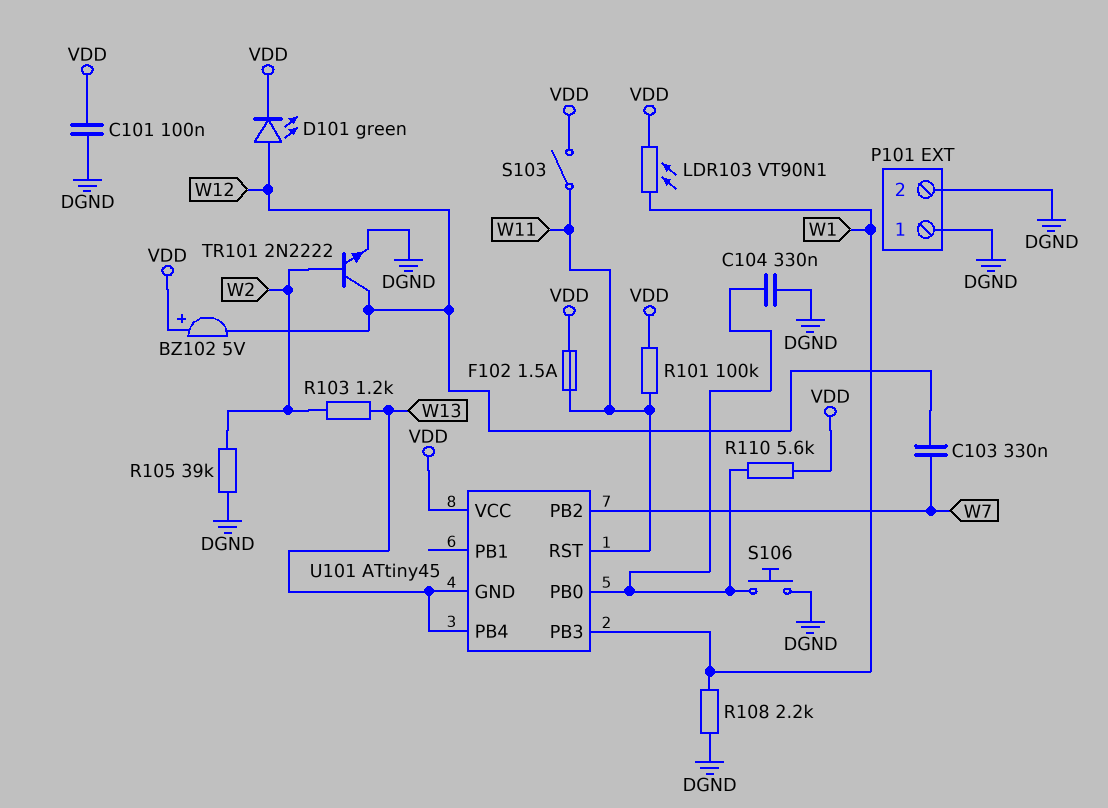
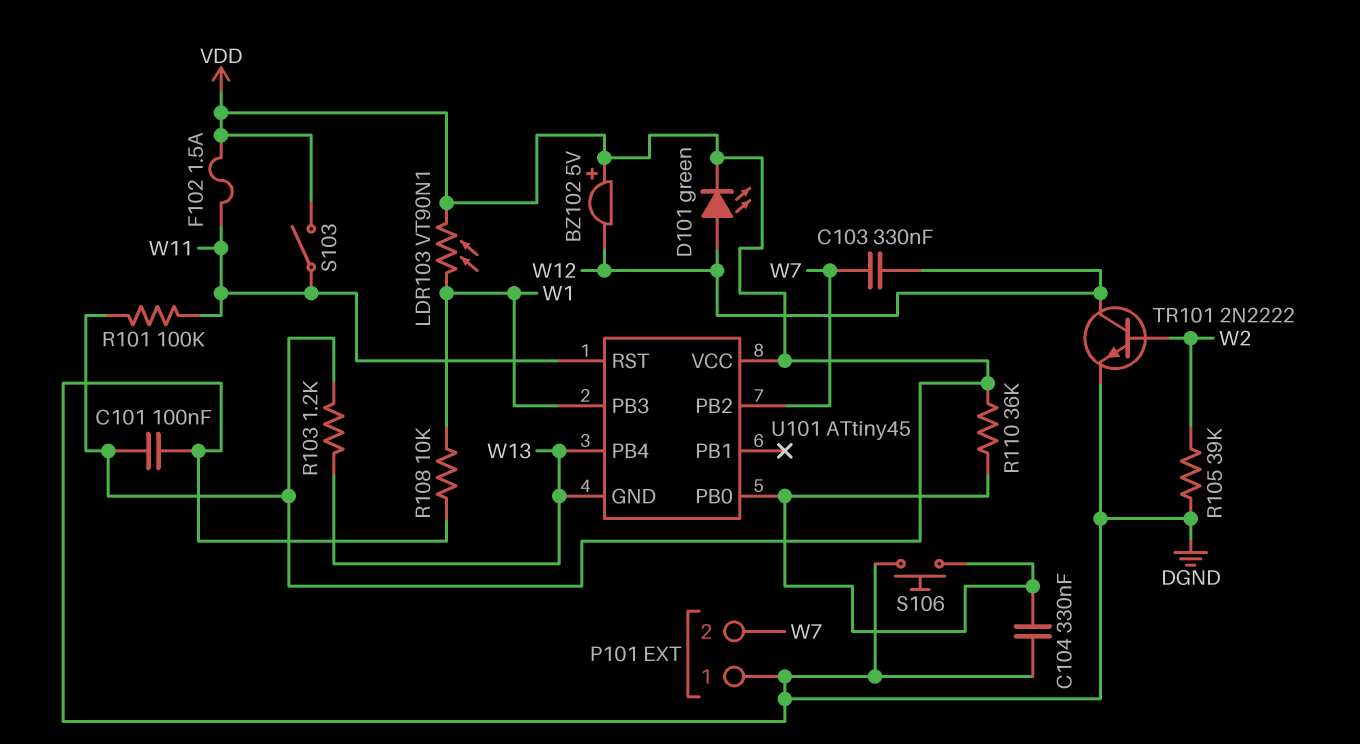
P101 pin 2: DGND -> W7
R103: 1.2k (W2, W13) -> 1.2k (VDD, W13)
R108: 2.2k (DGND, W1) -> 10k (DGND, W1)
R110: 5.6k (U101/PB0, VDD) -> 36k (U101/PB0, VDD)

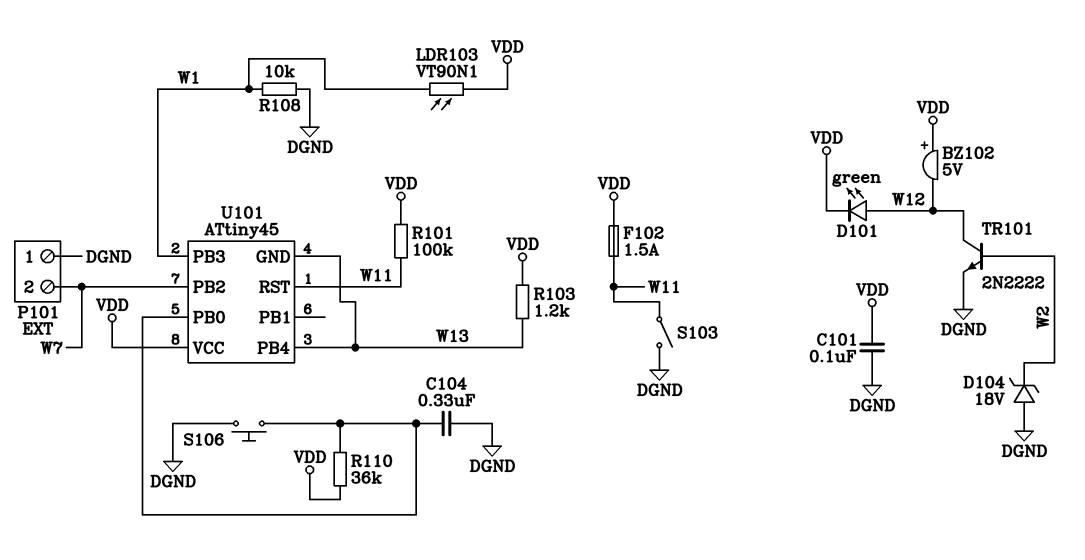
C103: 330nF (W7, W12) -> none
D104: none -> zener 18V (A DGND, K W2)
R105: 39k (DGND, W2) -> none
S103: switch (VDD, W11) -> switch (DGND, W11)

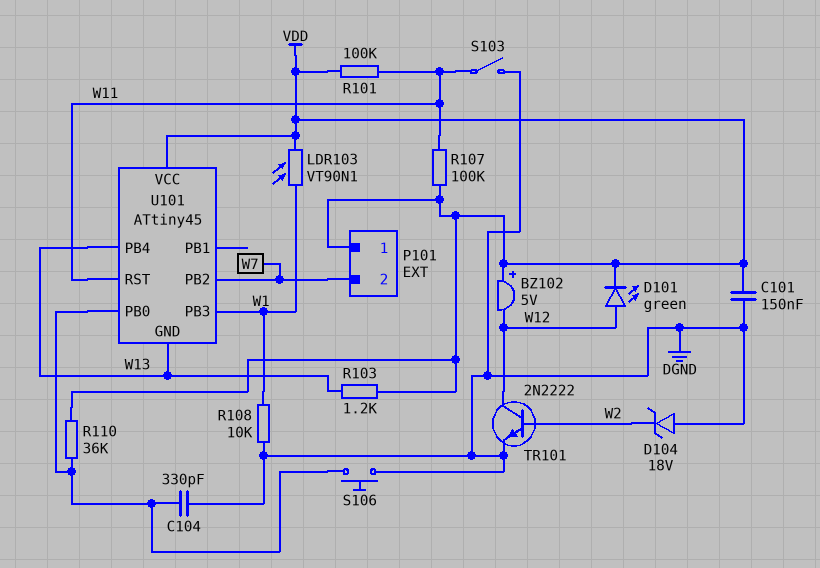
C101: 100nF (DGND, VDD) -> 150nF (DGND, VDD)
C104: 330nF (DGND, U101/PB0) -> 330pF (DGND, U101/PB0)
F102: 1.5A (VDD, W11) -> none
P101 pin 1: DGND -> VDD
R107: none -> 100k (VDD, W11)

